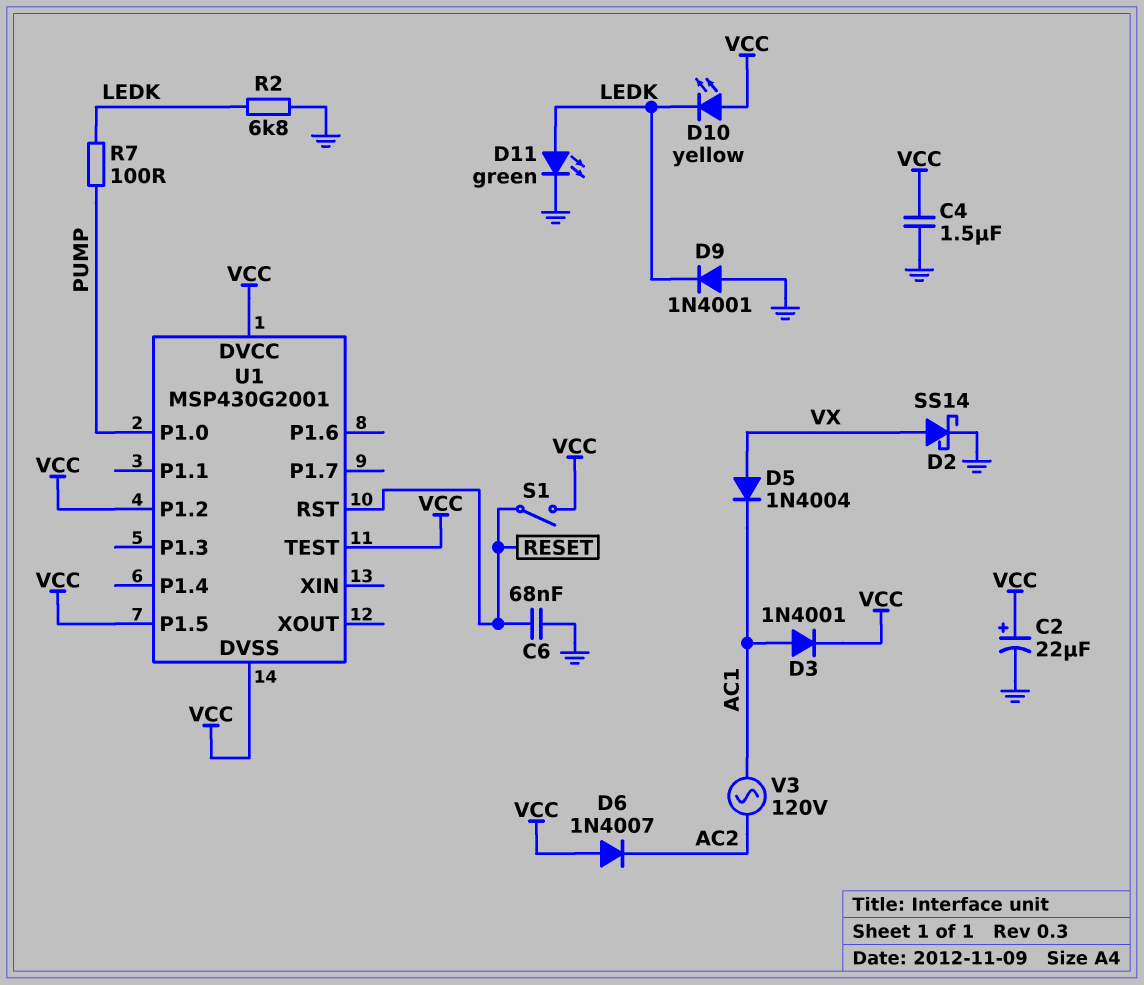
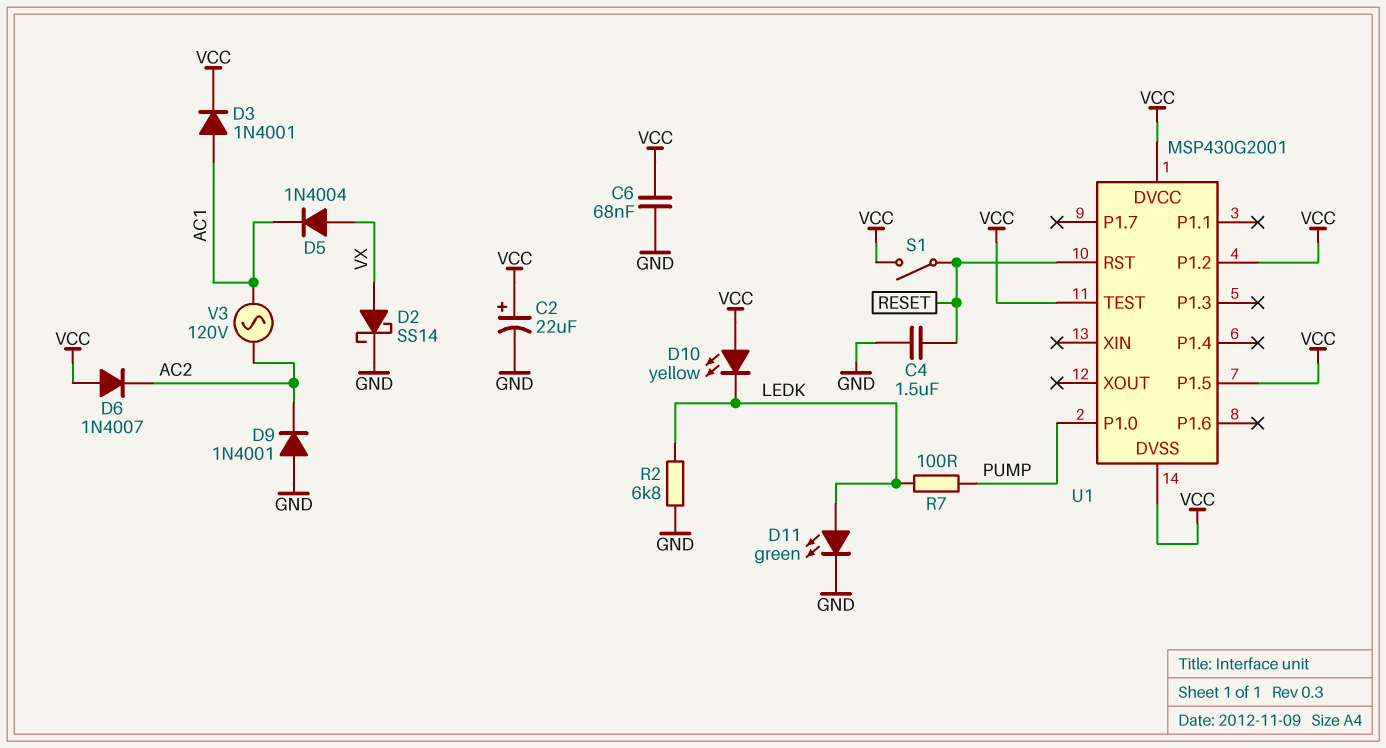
C4: 1.5uF (GND, VCC) -> 1.5uF (GND, RESET)
C6: 68nF (GND, RESET) -> 68nF (GND, VCC)
D9: diode 1N4001 (A GND, K LEDK) -> diode 1N4001 (A GND, K AC2)

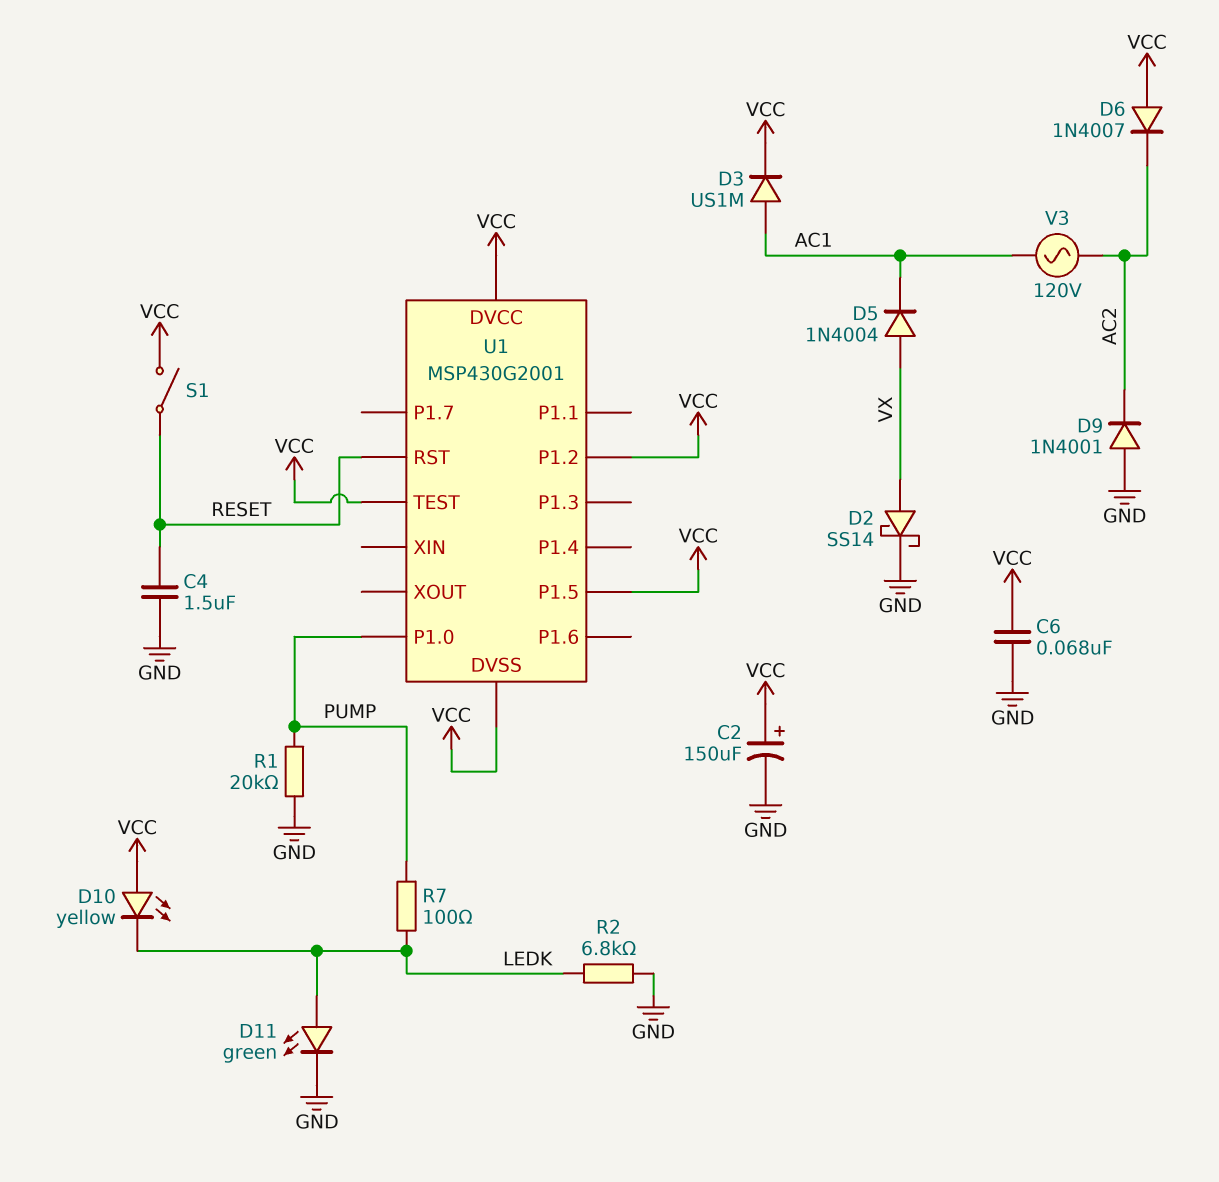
C2: 22uF (plus VCC, minus GND) -> 150uF (plus VCC, minus GND)
D3: diode 1N4001 (A AC1, K VCC) -> diode US1M (A AC1, K VCC)
R1: none -> 20k (GND, PUMP)

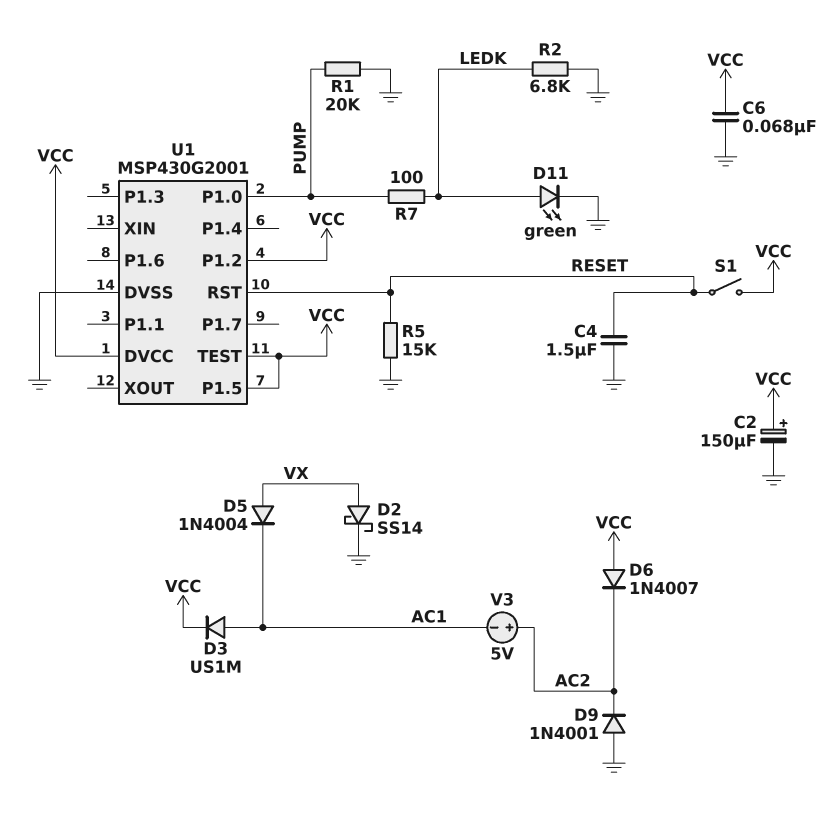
D10: LED yellow (A VCC, K LEDK) -> none
R5: none -> 15k (GND, RESET)
U1 pin DVSS: VCC -> GND
V3: AC 120V (AC1, AC2) -> 5V (plus AC2, minus AC1)

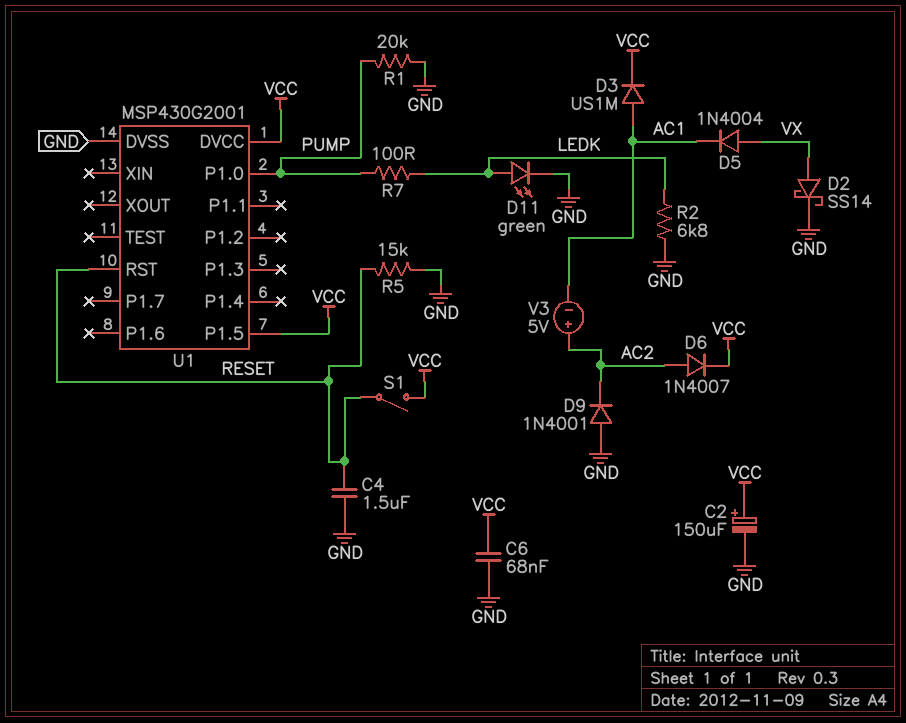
D6: diode 1N4007 (A VCC, K AC2) -> diode 1N4007 (A AC2, K VCC)
U1 pin P1.2: VCC -> none
U1 pin TEST: VCC -> none

